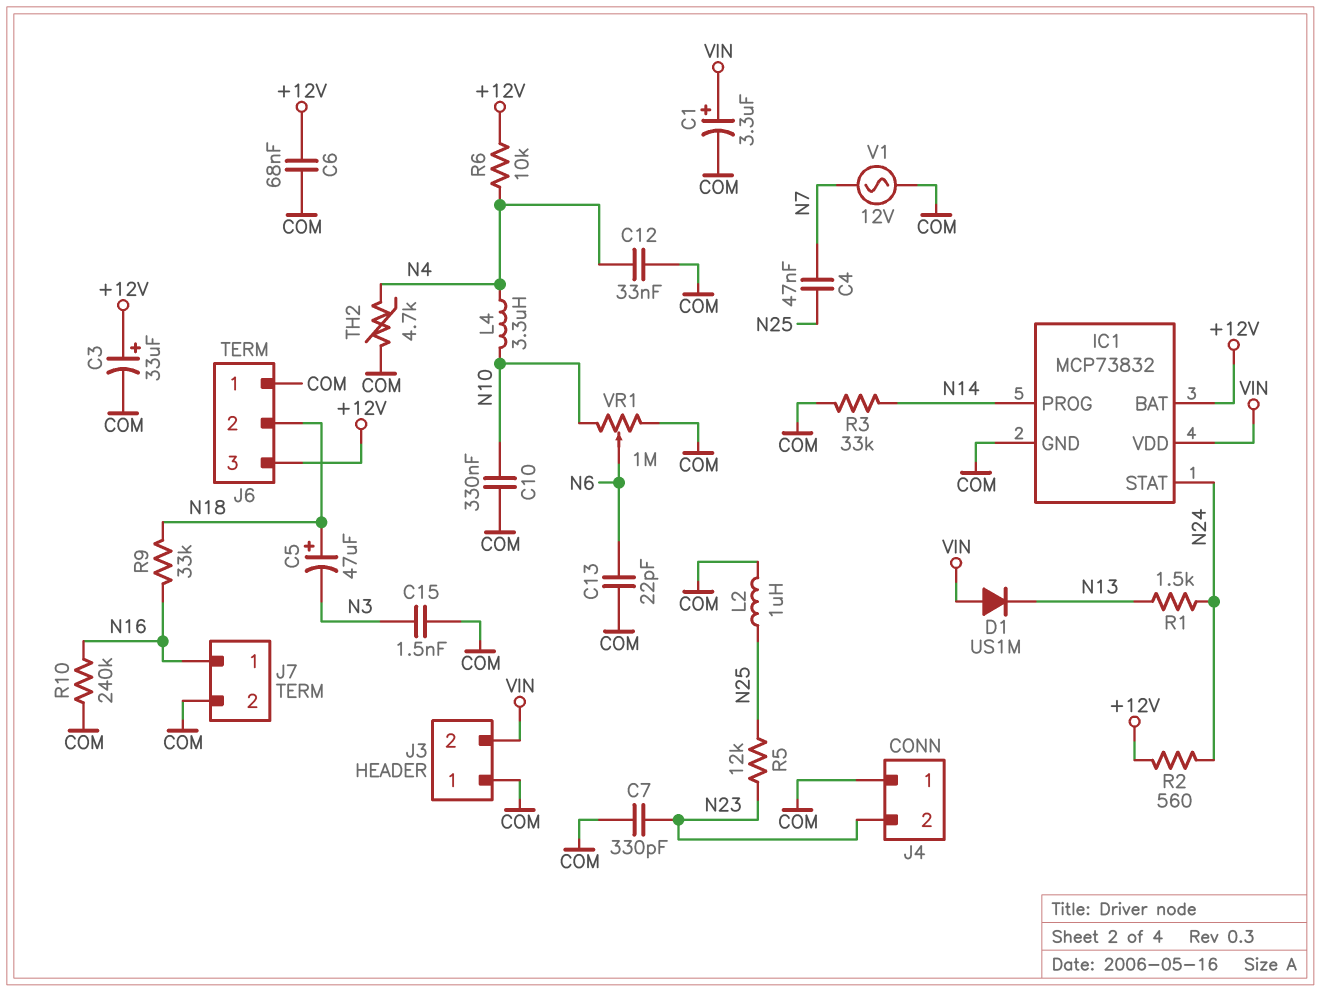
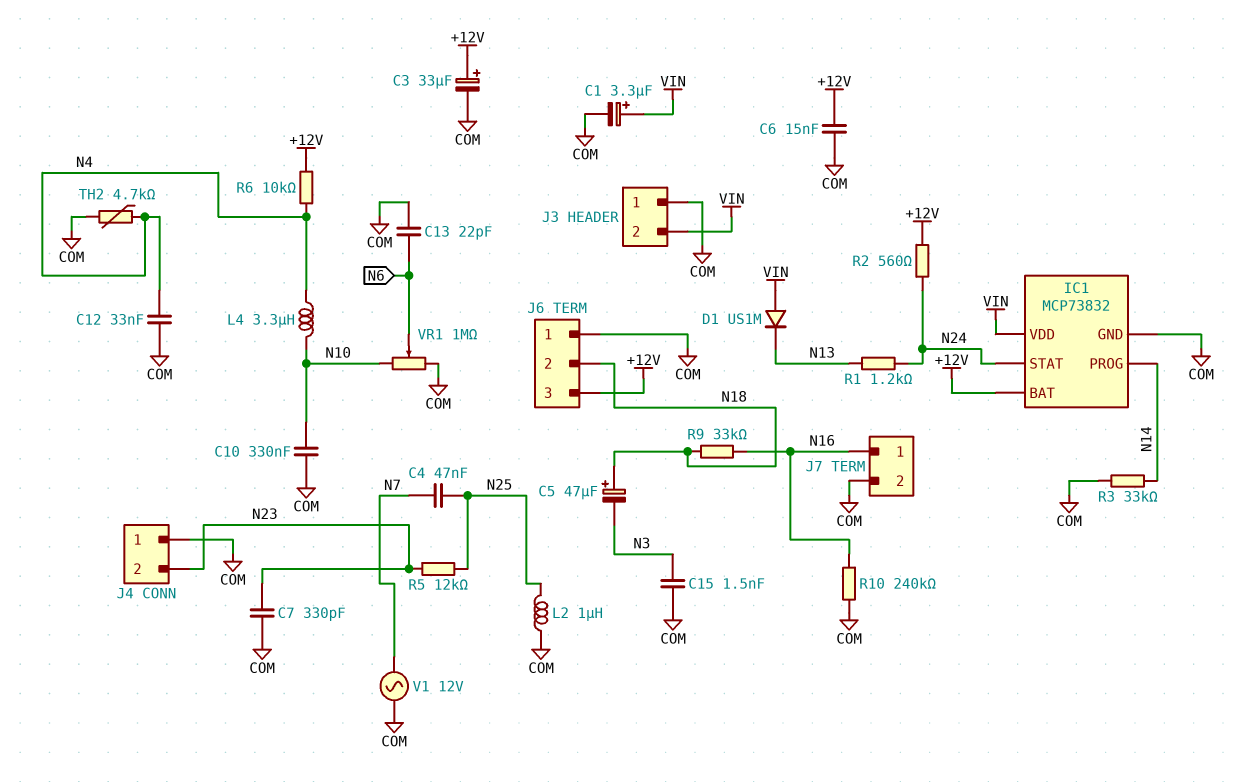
C6: 68nF (+12V, COM) -> 15nF (+12V, COM)
R1: 1.5k (N13, N24) -> 1.2k (N13, N24)

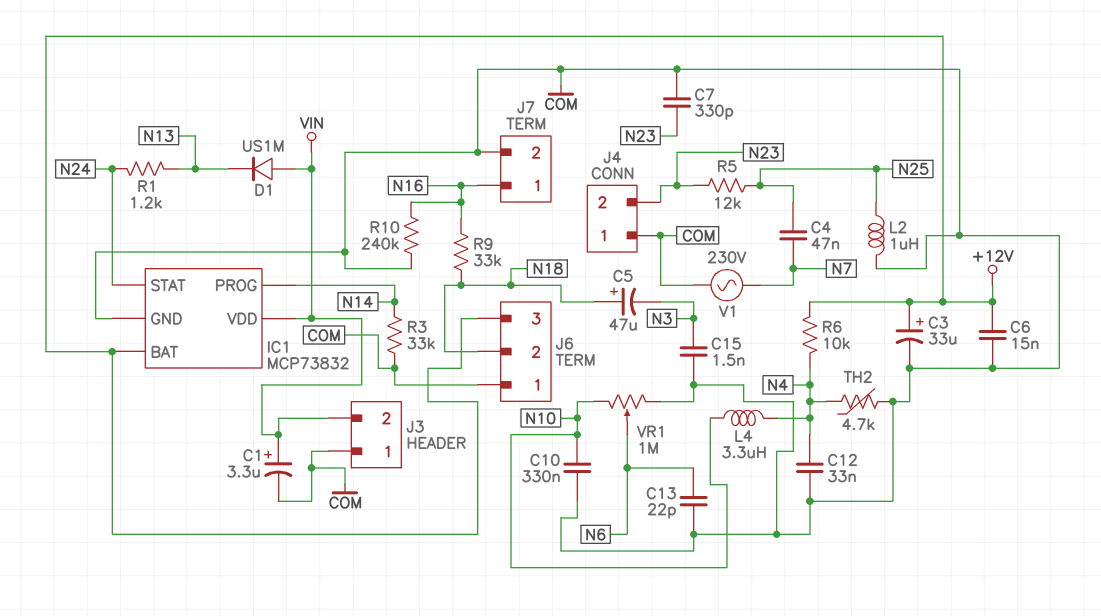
R2: 560 (+12V, N24) -> none
V1: AC 12V (COM, N7) -> AC 230V (COM, N7)

